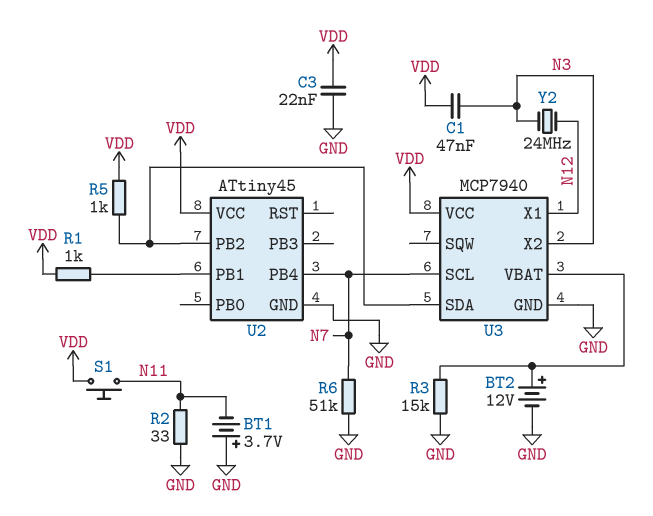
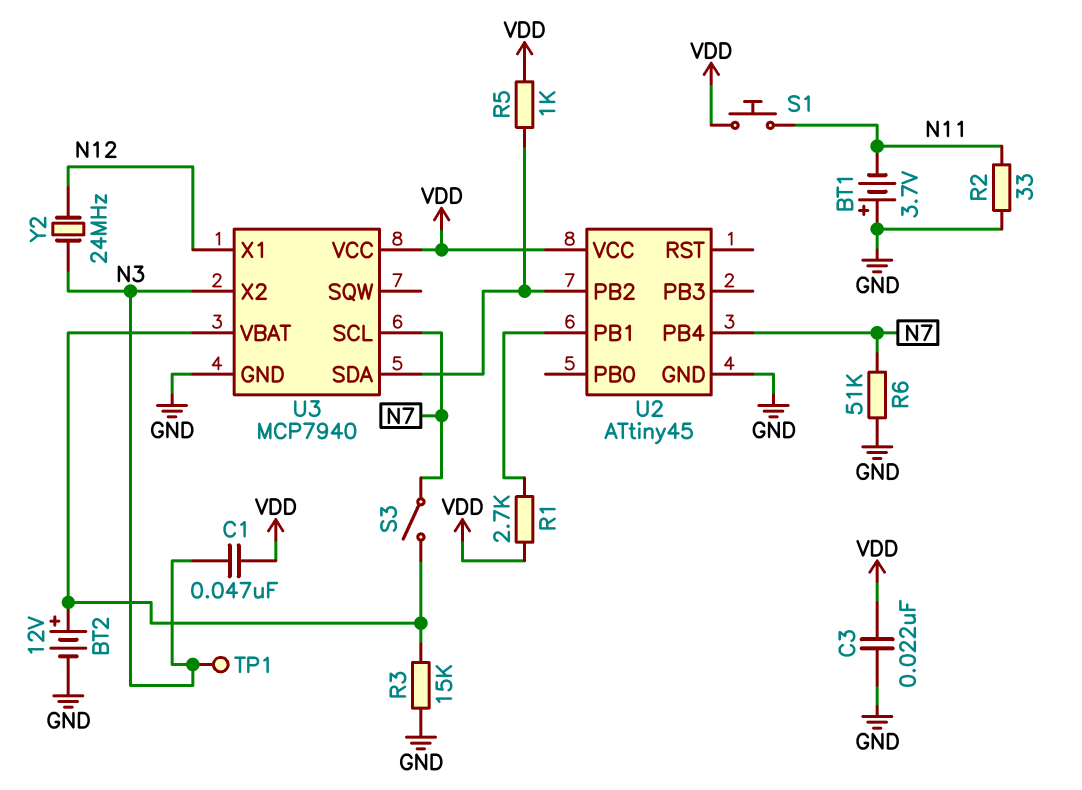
R1: 1k (U2/PB1, VDD) -> 2.7k (U2/PB1, VDD)
S3: none -> switch (N7, U3/VBAT)
TP1: none -> test point (N3)

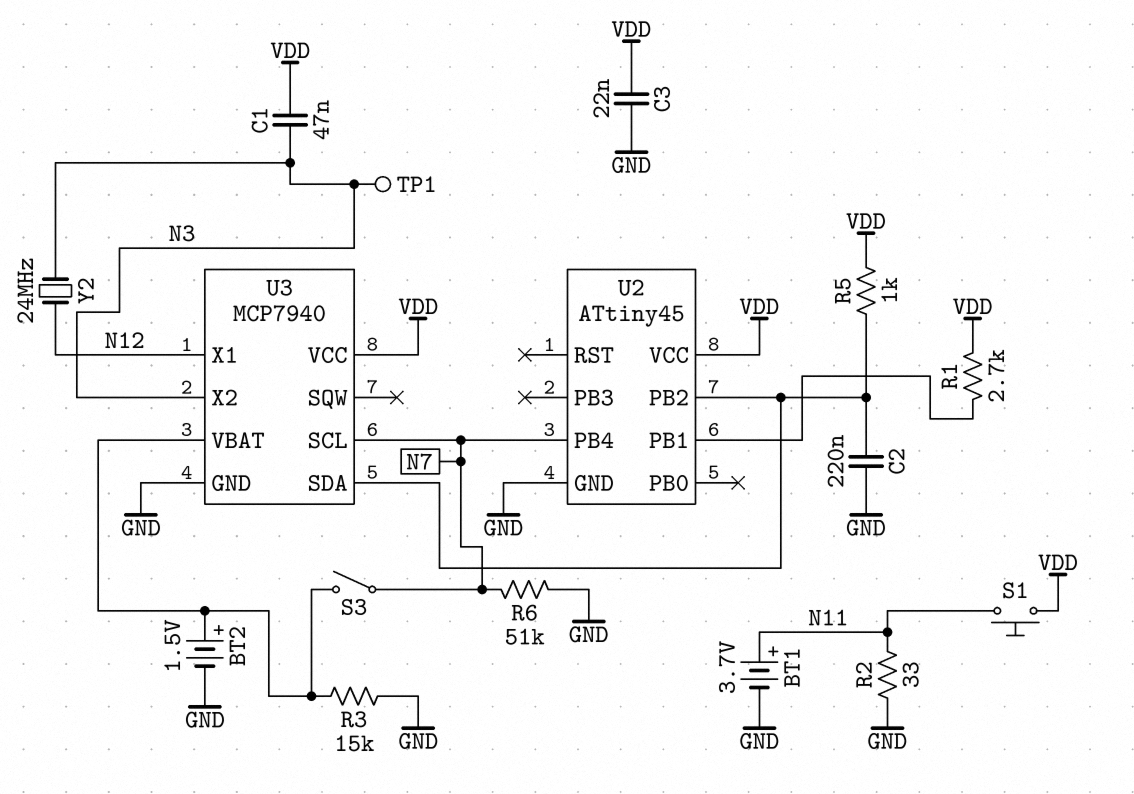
BT1: 3.7V (plus GND, minus N11) -> 3.7V (plus N11, minus GND)
BT2: 12V (plus U3/VBAT, minus GND) -> 1.5V (plus U3/VBAT, minus GND)
C2: none -> 220nF (GND, U2/PB2)

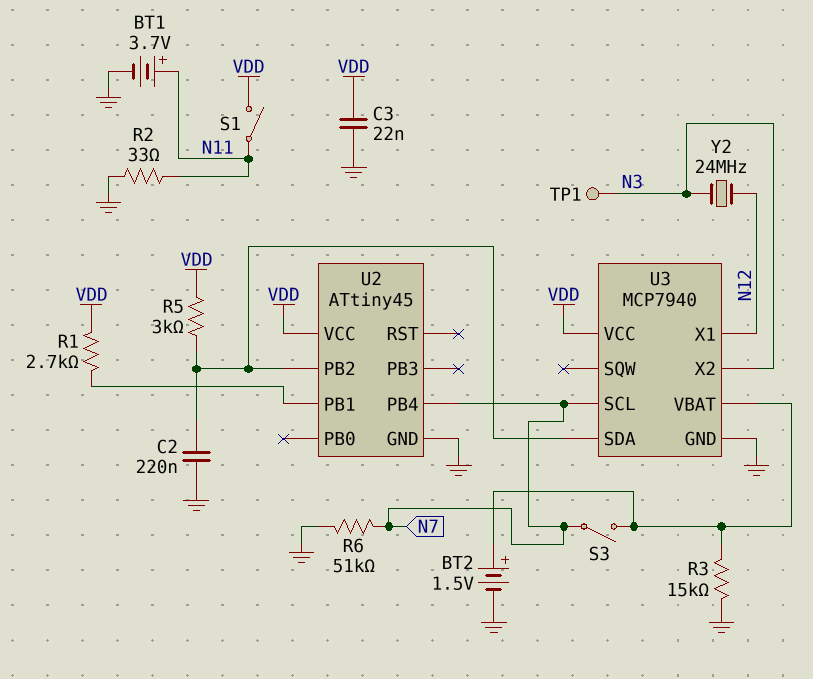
C1: 47nF (N3, VDD) -> none
R5: 1k (U2/PB2, VDD) -> 3k (U2/PB2, VDD)
S1: button (N11, VDD) -> switch (N11, VDD)

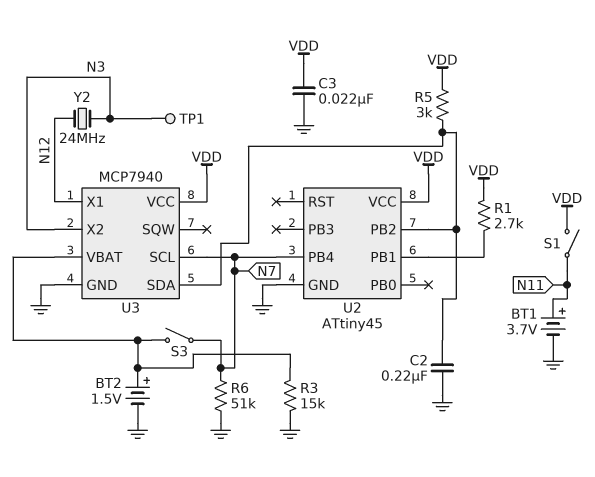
R2: 33 (GND, N11) -> none

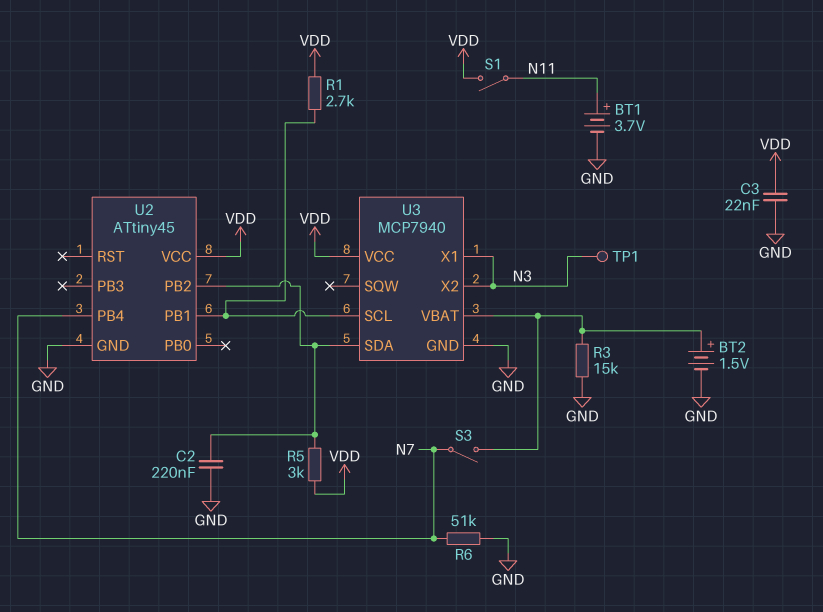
U3 pin SCL: N7 -> U2/PB1
U3 pin X1: N12 -> N3
Y2: 24MHz (N3, N12) -> none

